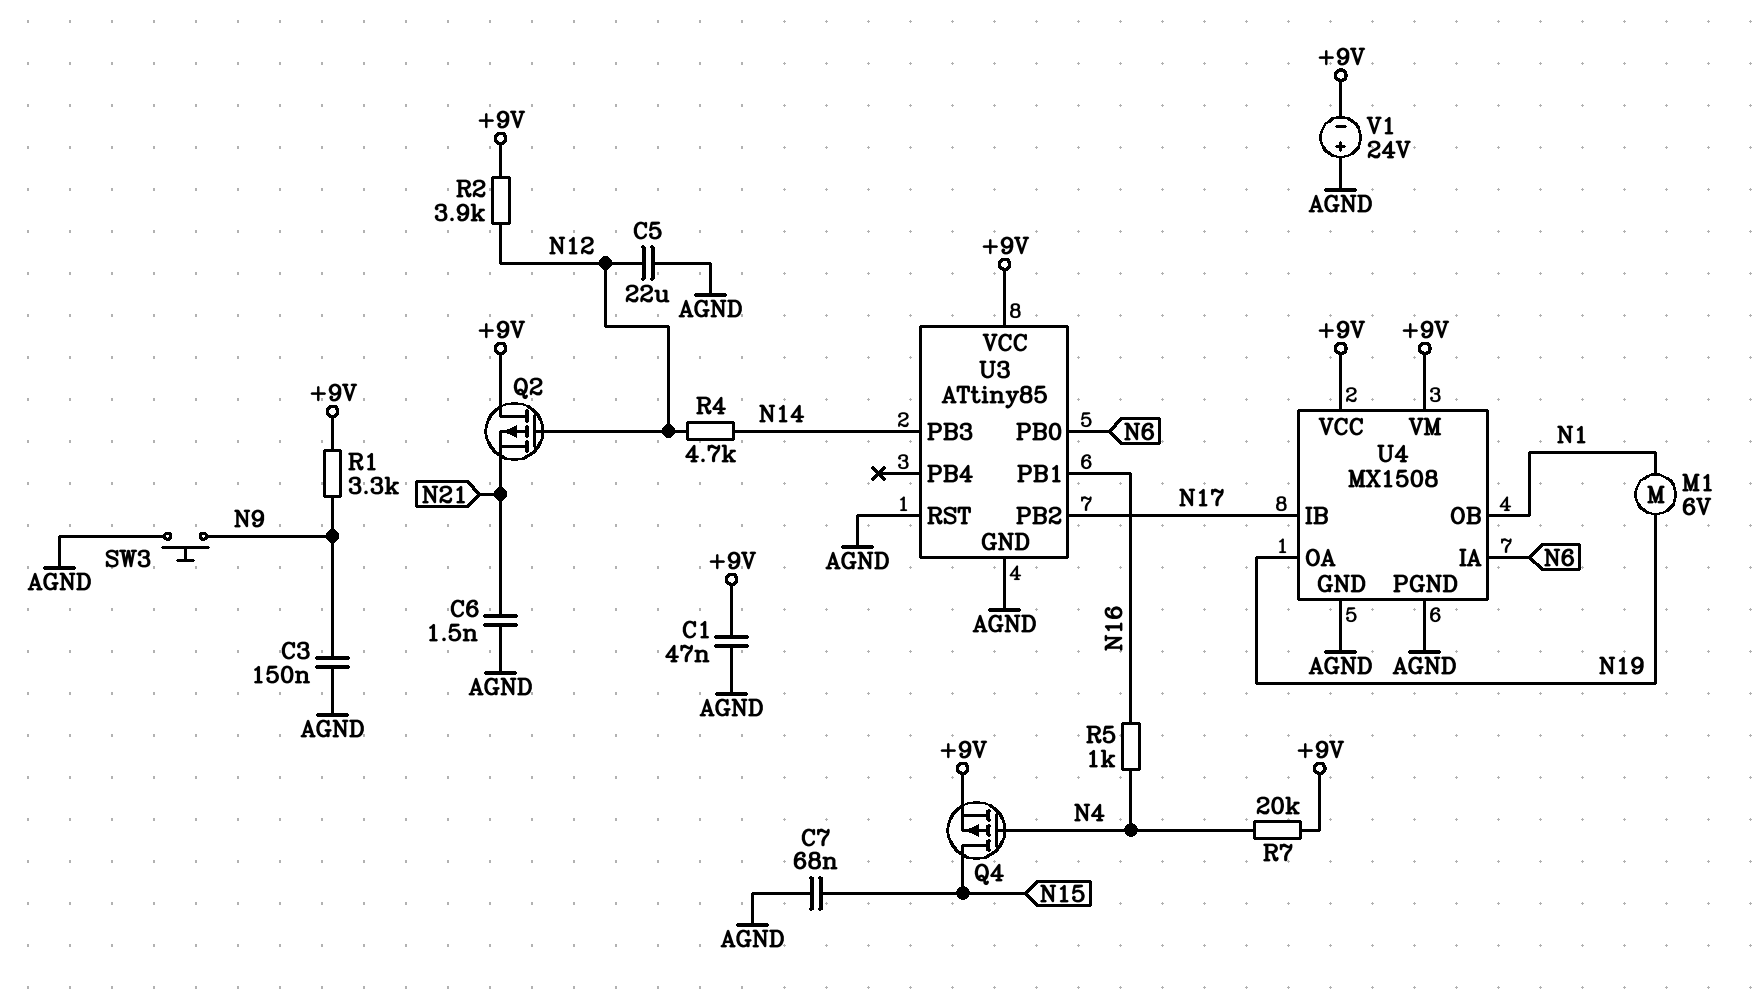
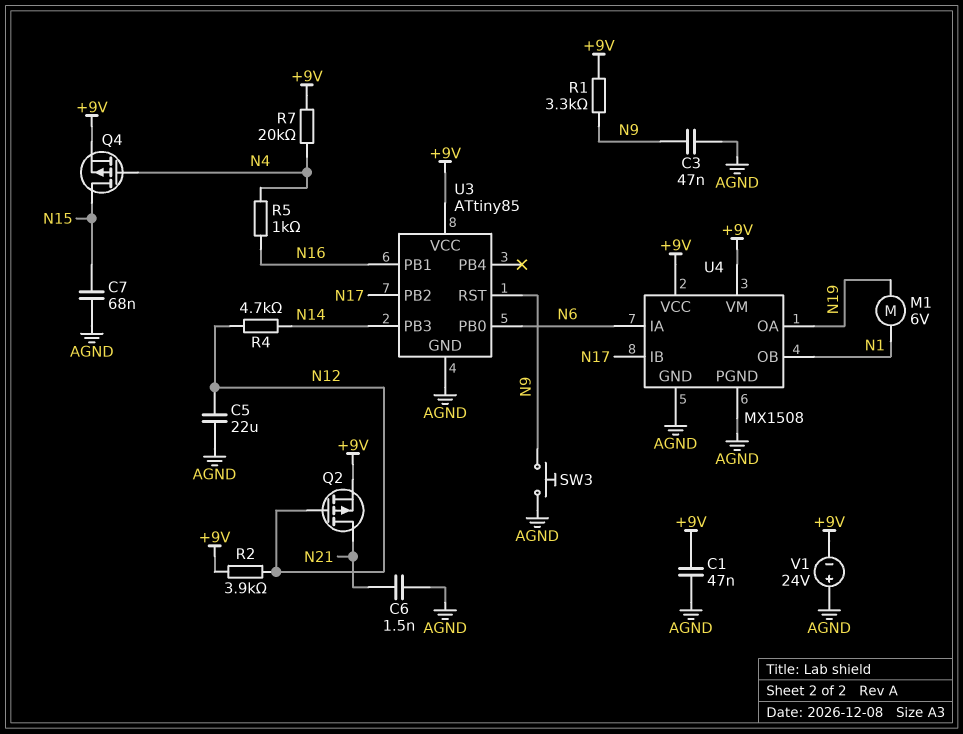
C3: 150nF (AGND, N9) -> 47nF (AGND, N9)
Q2: PMOS (G N12, D +9V, S N21) -> PMOS (G N12, D N21, S +9V)
U3 pin RST: AGND -> N9

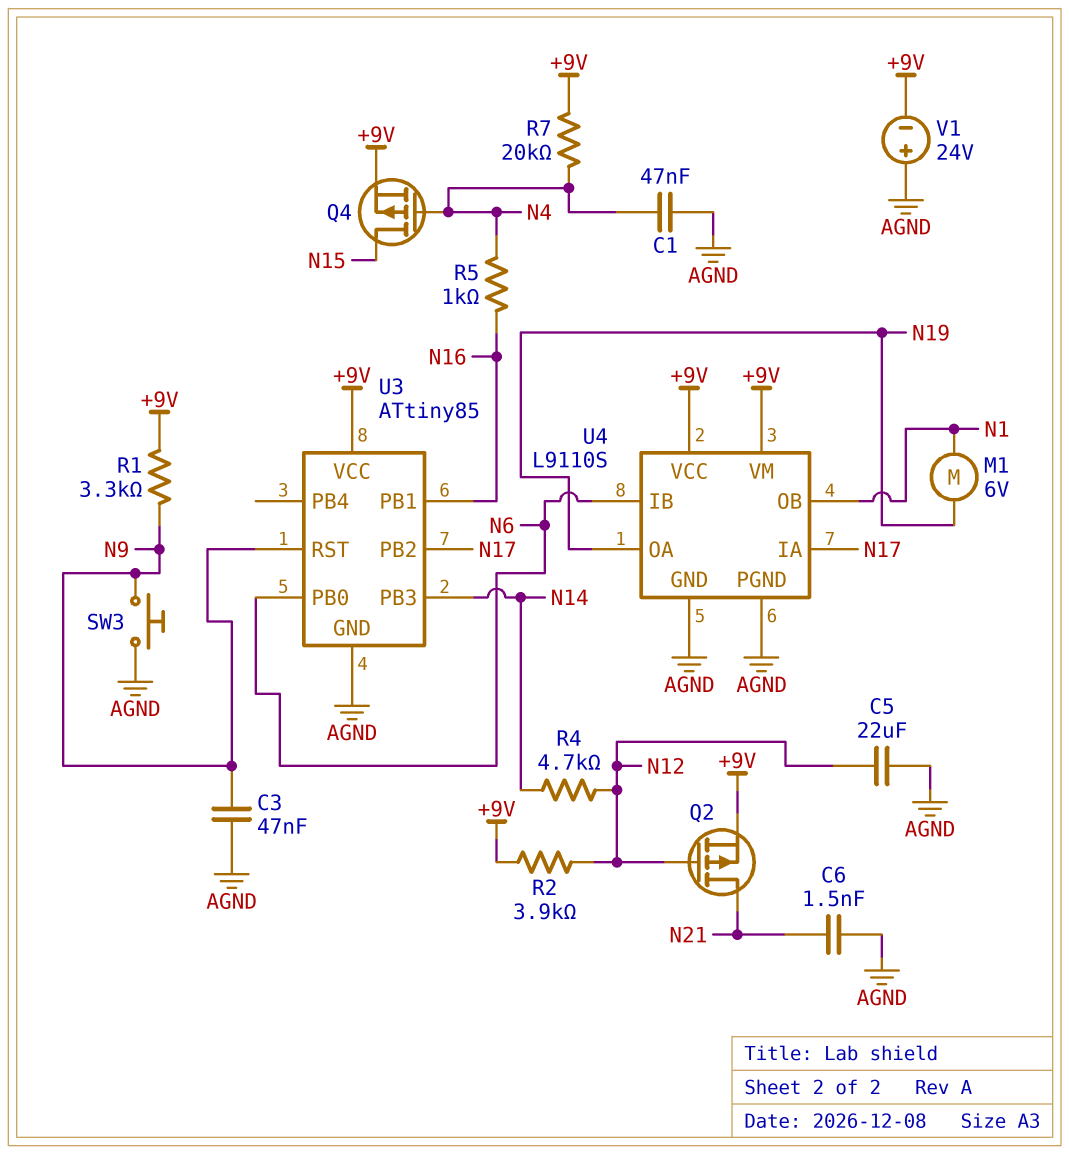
C1: 47nF (+9V, AGND) -> 47nF (AGND, N4)
C7: 68nF (AGND, N15) -> none
U4: MX1508 -> L9110S
U4 pin IA: N6 -> N17
U4 pin IB: N17 -> N6

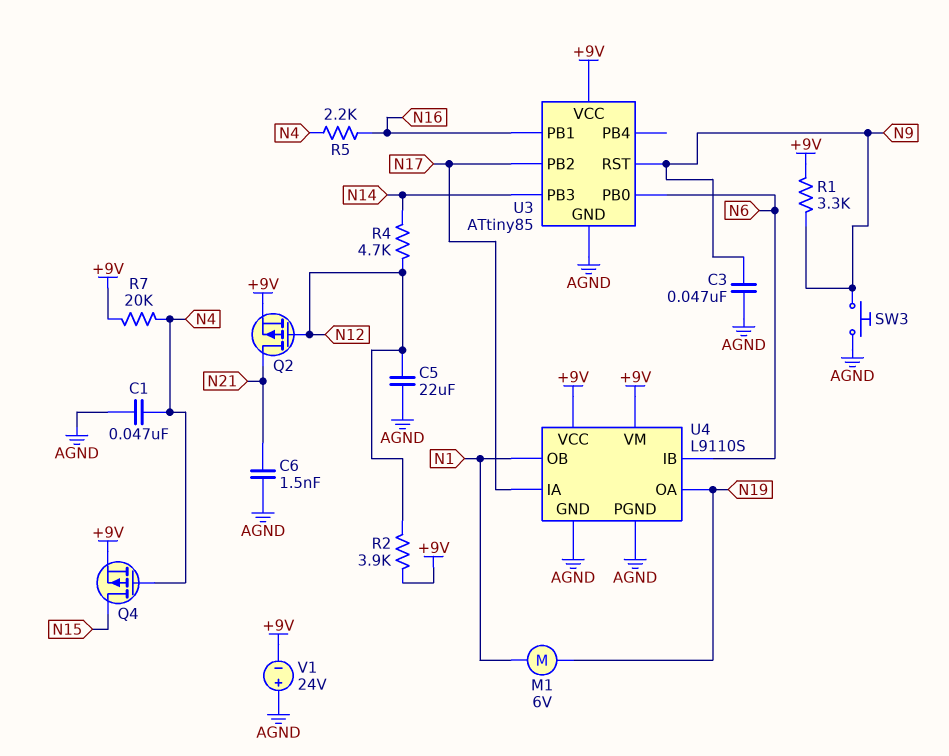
R5: 1k (N4, N16) -> 2.2k (N4, N16)

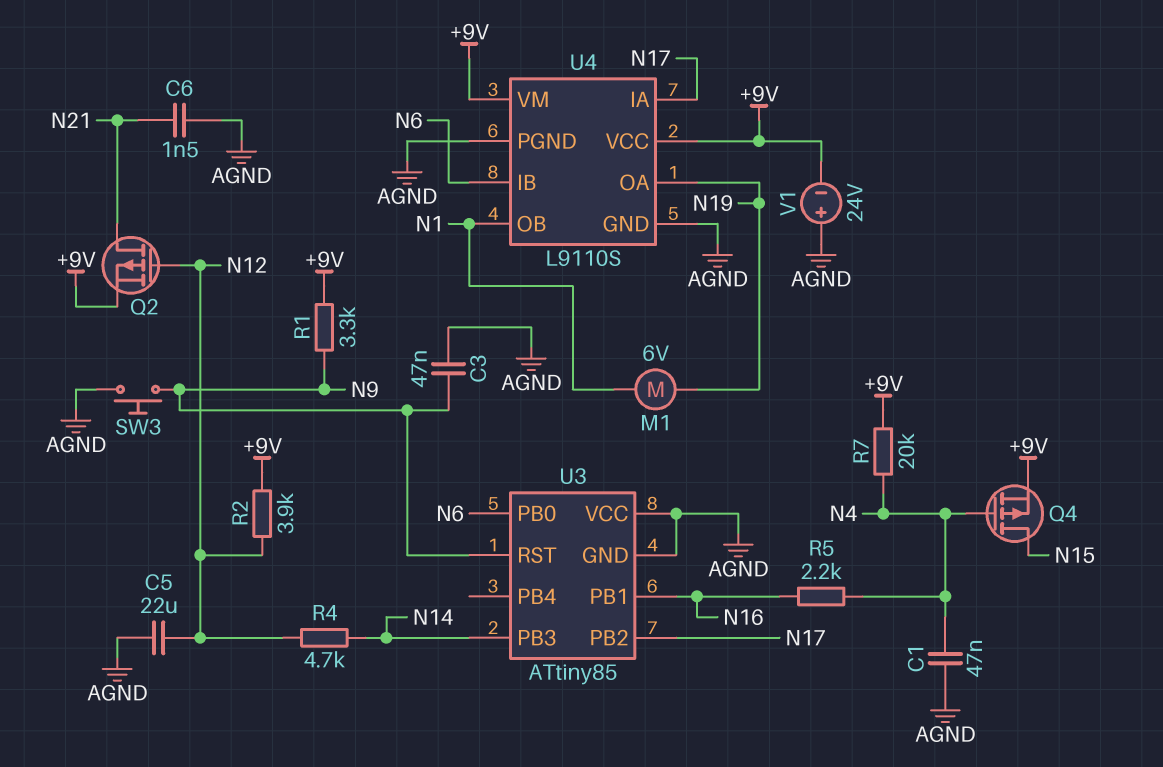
U3 pin VCC: +9V -> AGND

